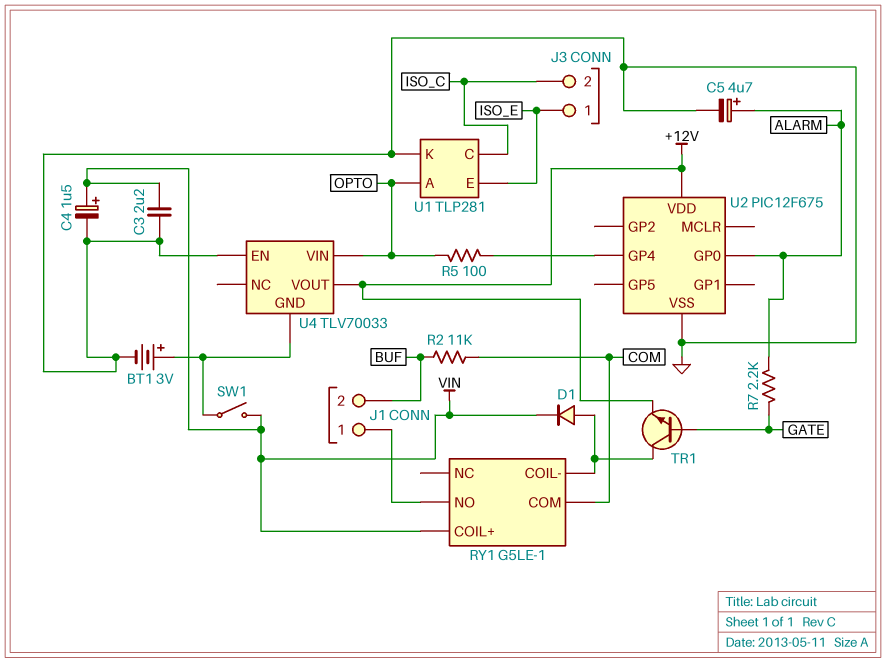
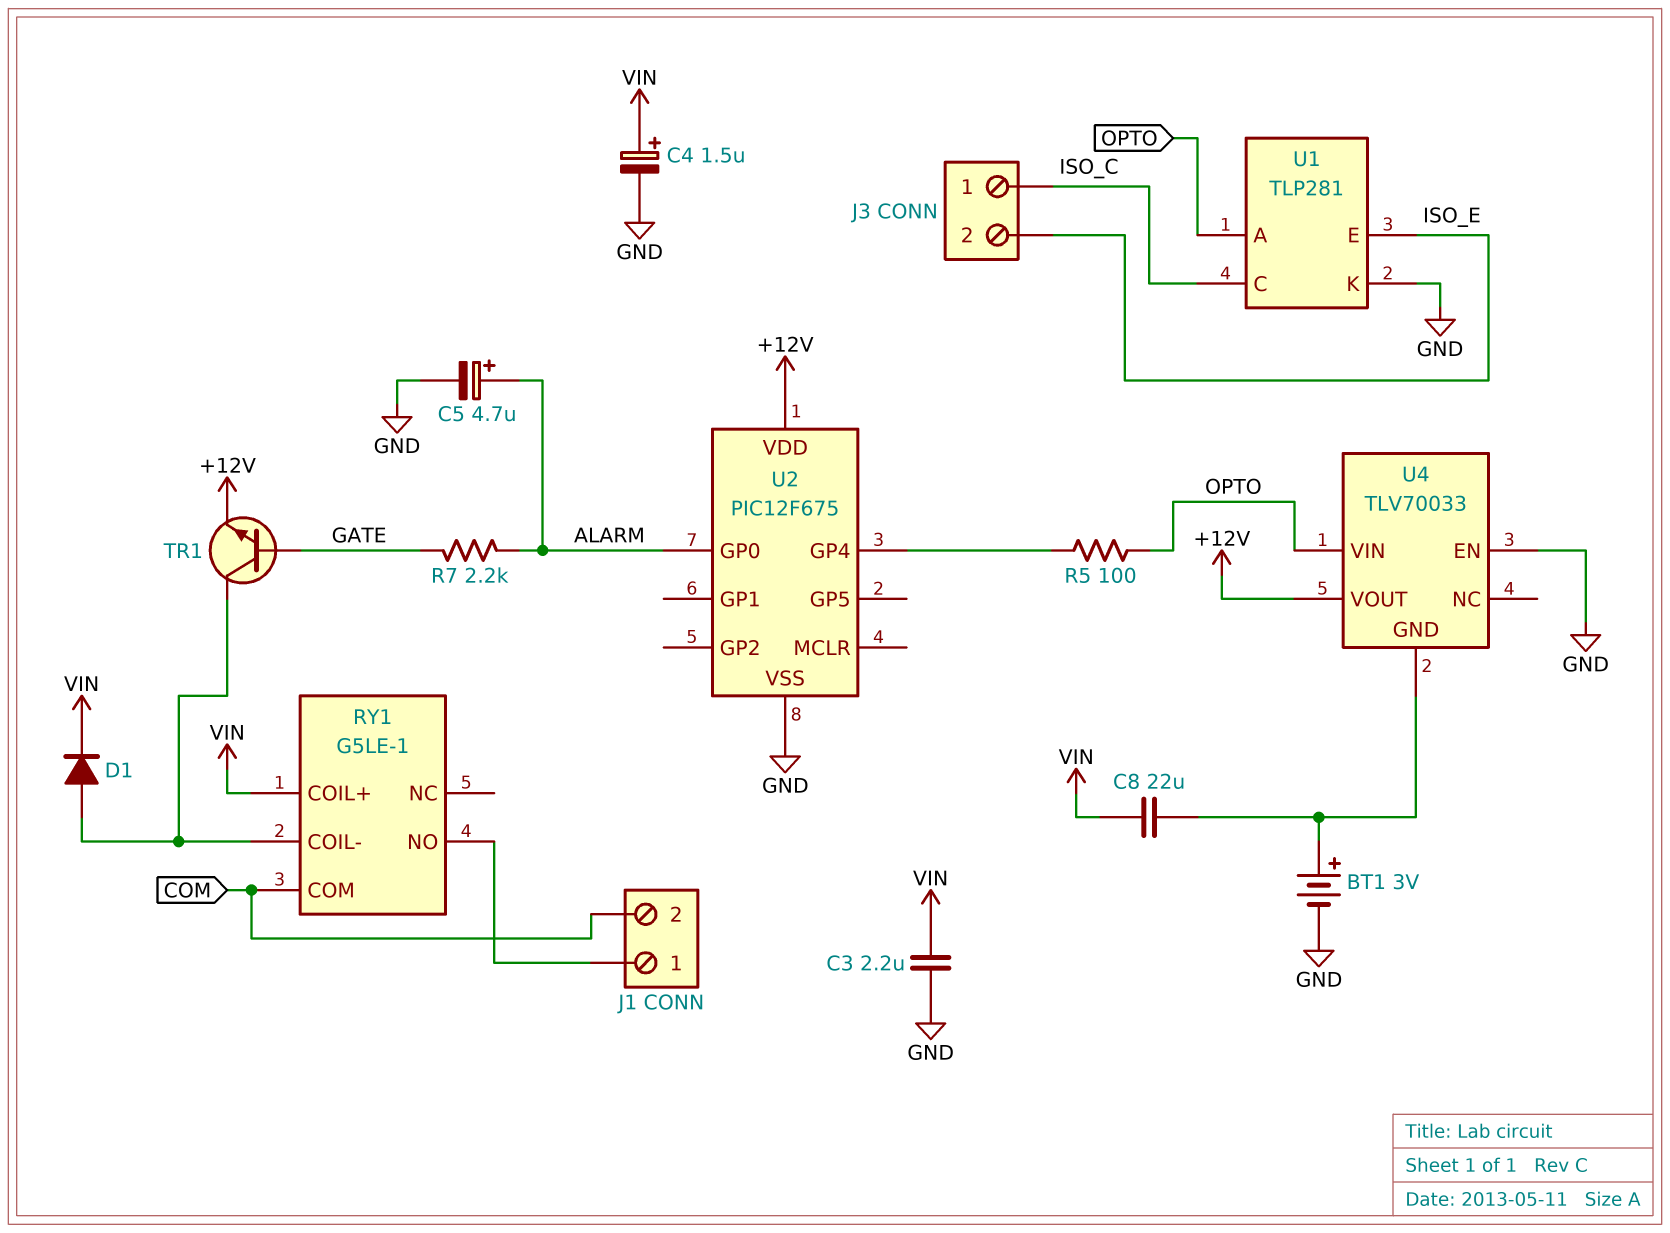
C8: none -> 22uF (U4/GND, VIN)
J1 pin 2: BUF -> COM
J3 pin 1: ISO_E -> ISO_C
J3 pin 2: ISO_C -> ISO_E
R2: 11k (BUF, COM) -> none
SW1: switch (U4/GND, VIN) -> none

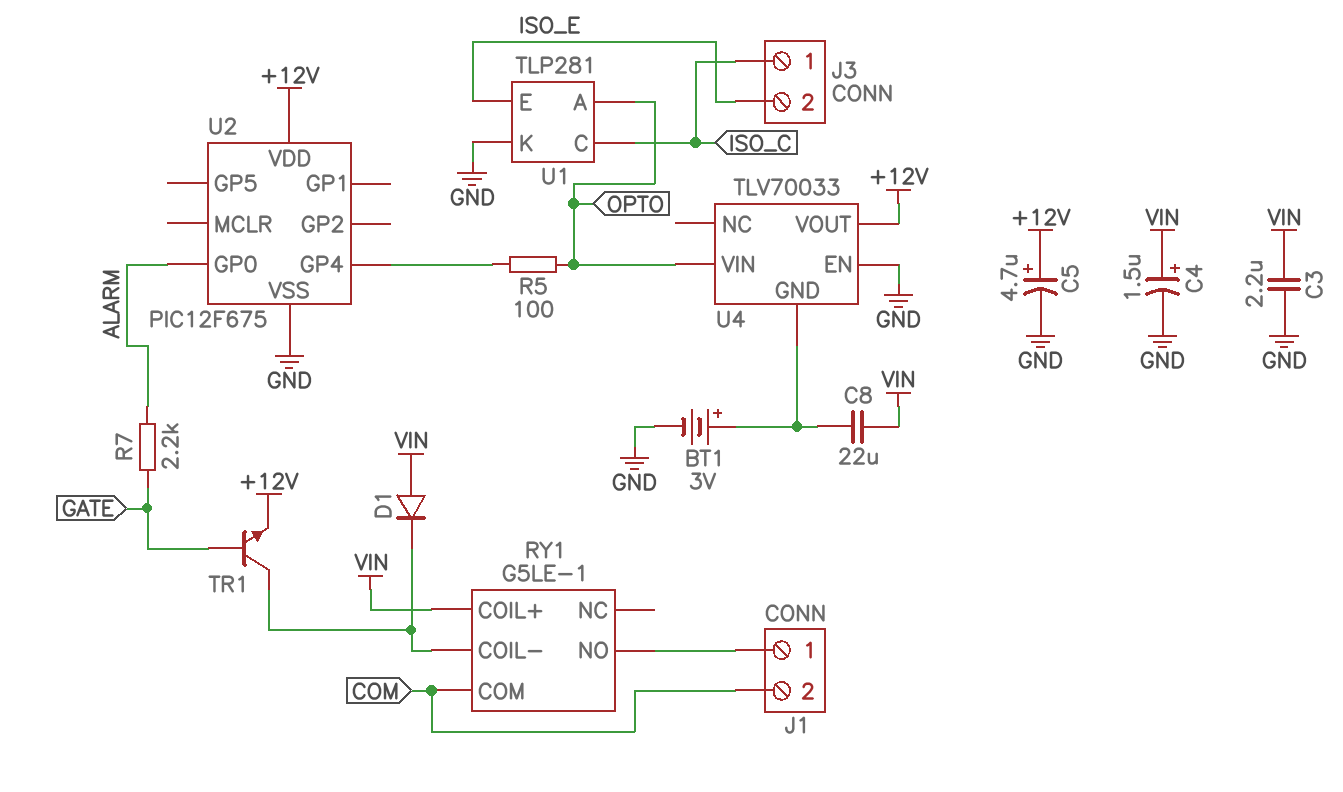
C5: 4.7uF (plus ALARM, minus GND) -> 4.7uF (plus +12V, minus GND)
D1: diode (A RY1/COIL-, K VIN) -> diode (A VIN, K RY1/COIL-)

